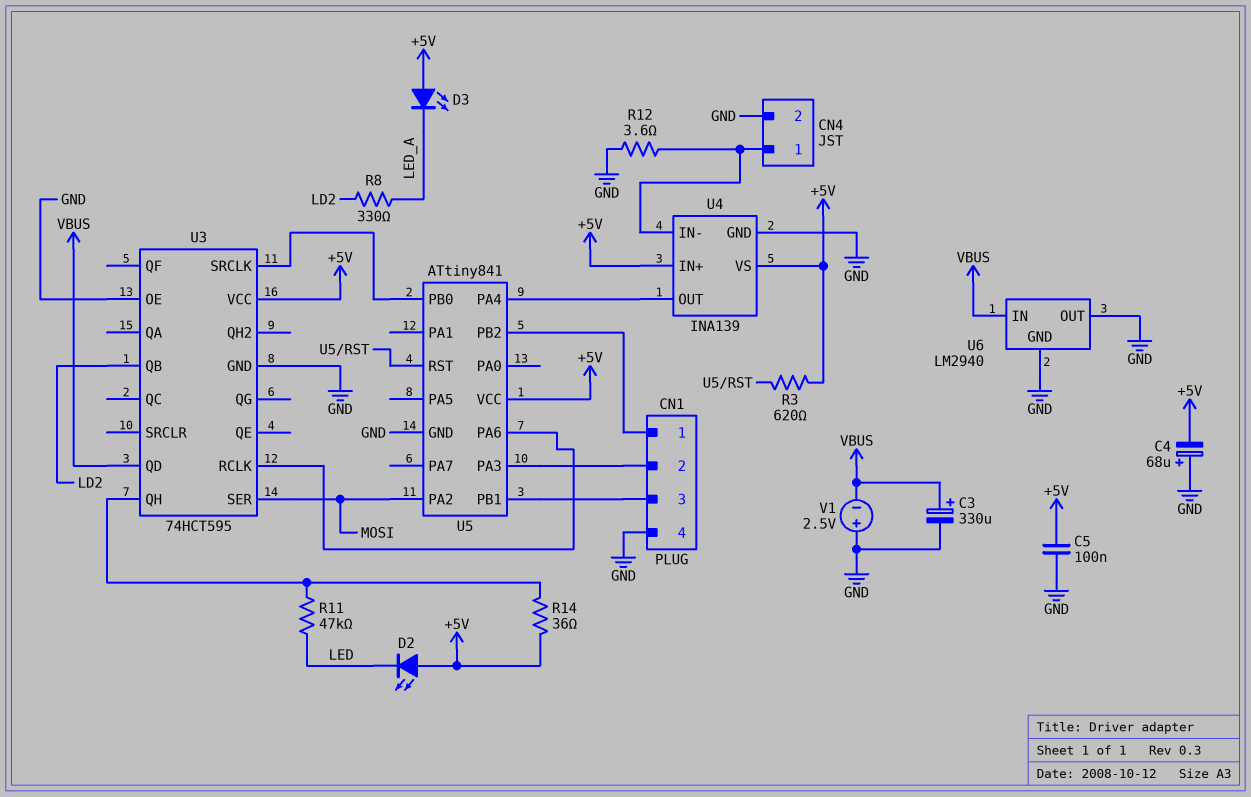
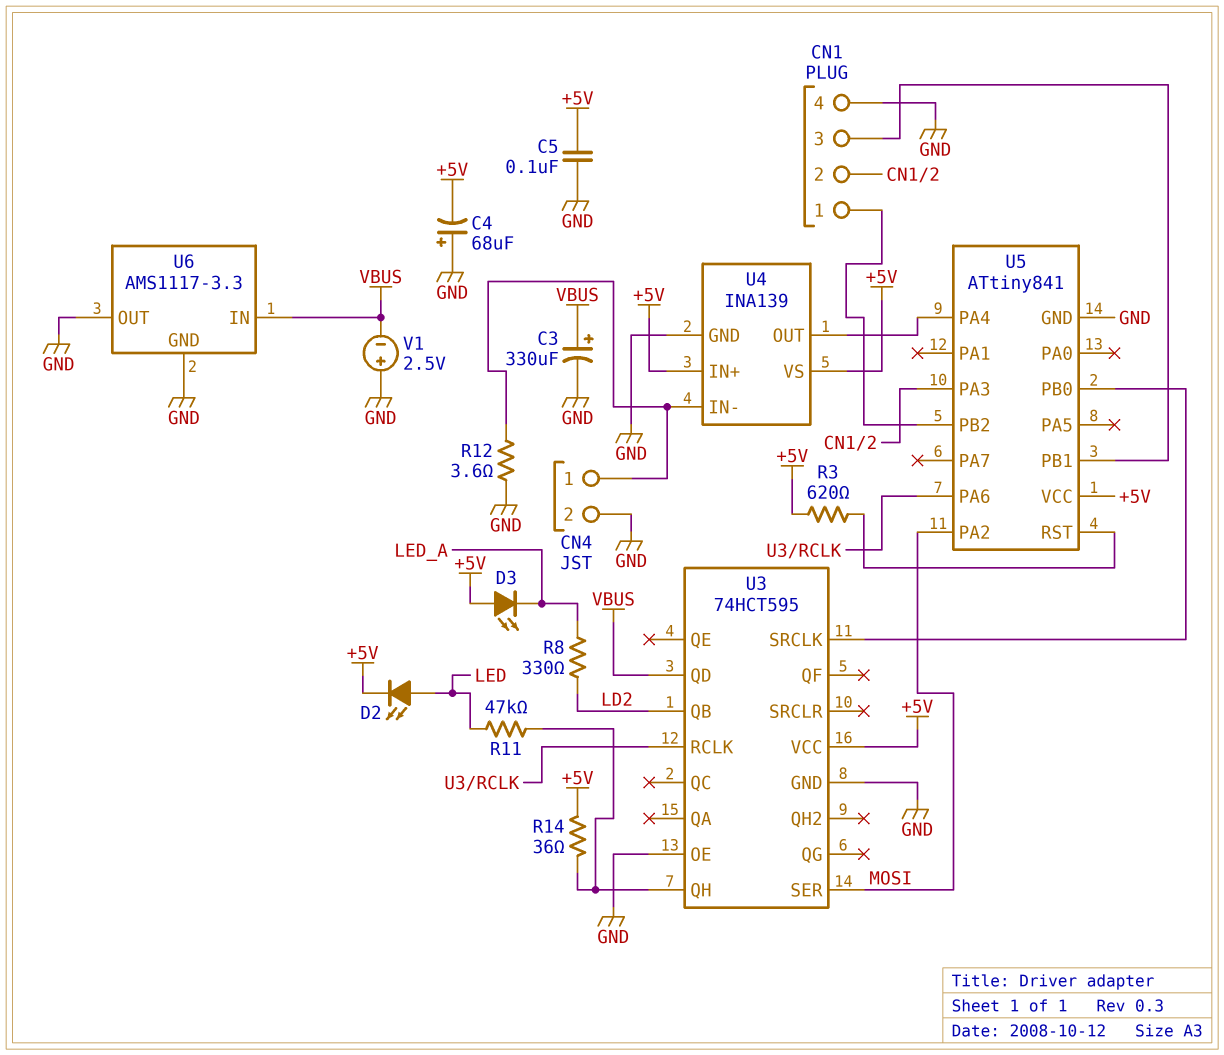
D2: LED (A +5V, K LED) -> LED (A LED, K +5V)
U6: LM2940 -> AMS1117-3.3

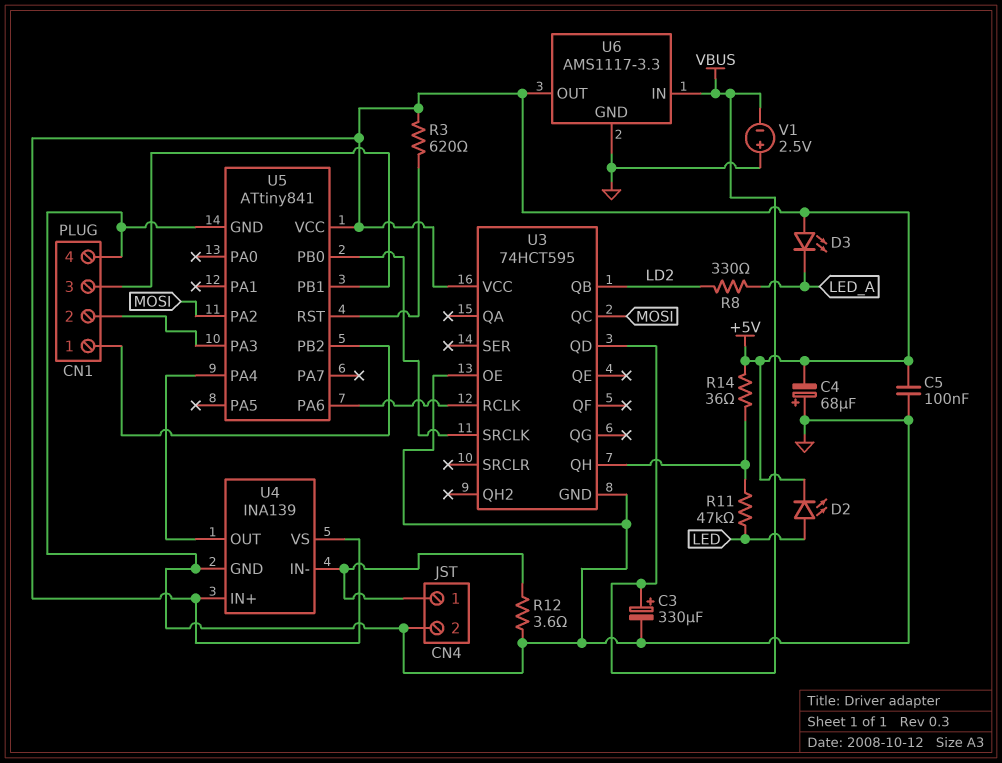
U3 pin QC: none -> MOSI
U3 pin SER: MOSI -> none
U6 pin OUT: GND -> +5V

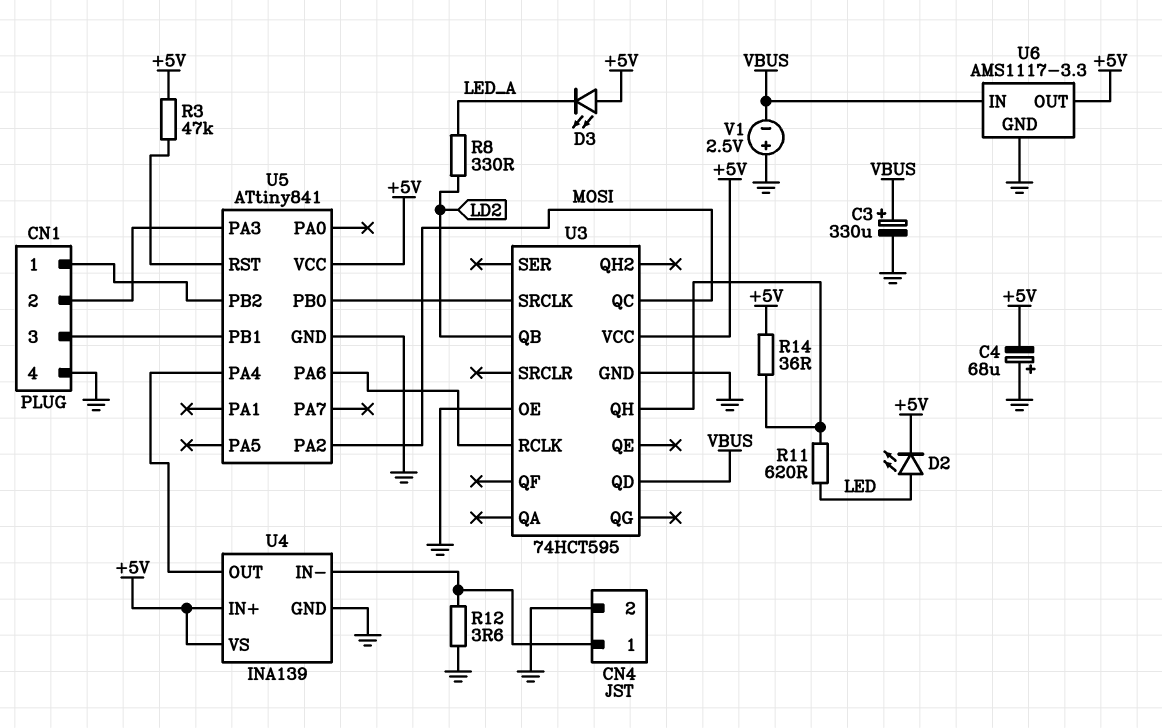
C5: 100nF (+5V, GND) -> none
R3: 620 (+5V, U5/RST) -> 47k (+5V, U5/RST)
R11: 47k (LED, U3/QH) -> 620 (LED, U3/QH)

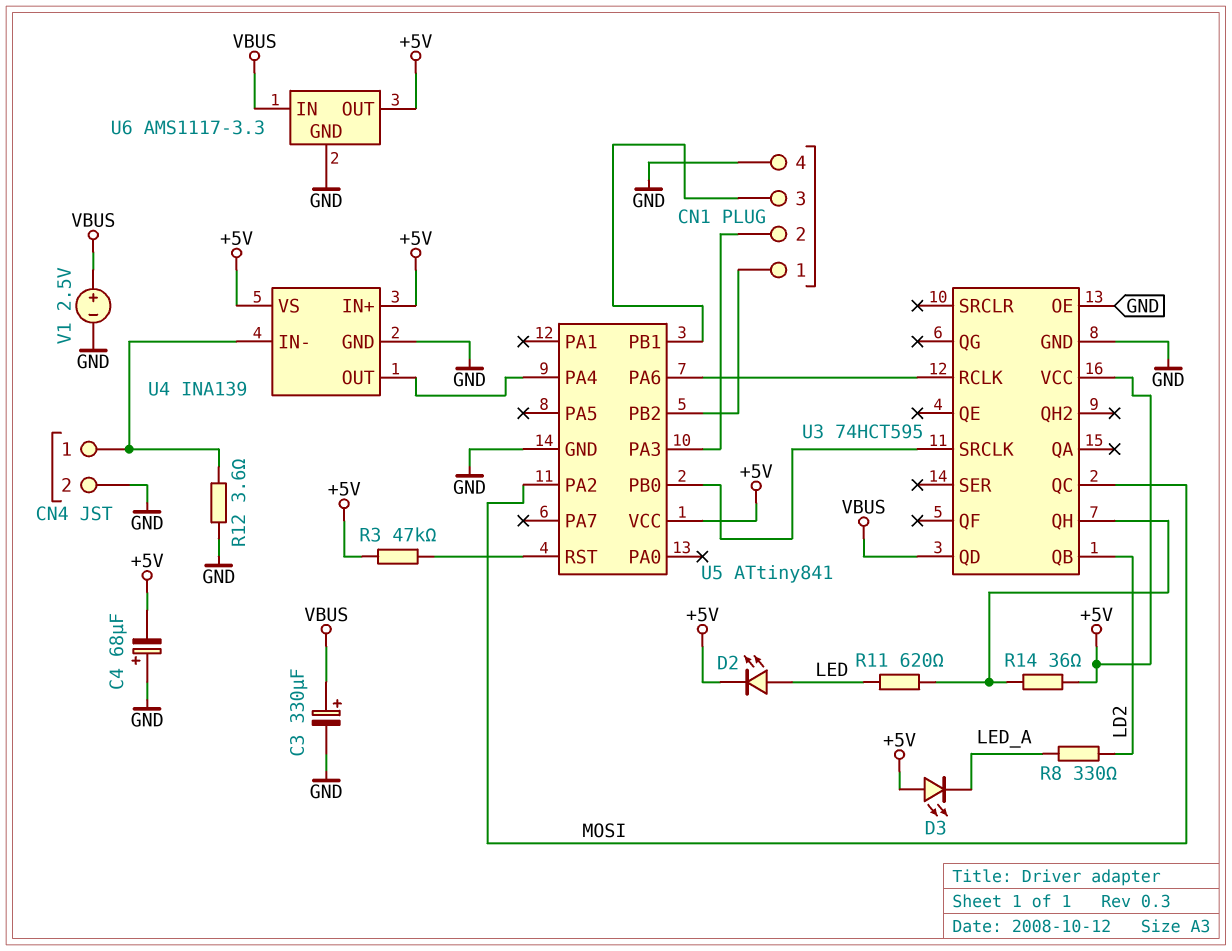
V1: 2.5V (plus GND, minus VBUS) -> 2.5V (plus VBUS, minus GND)

